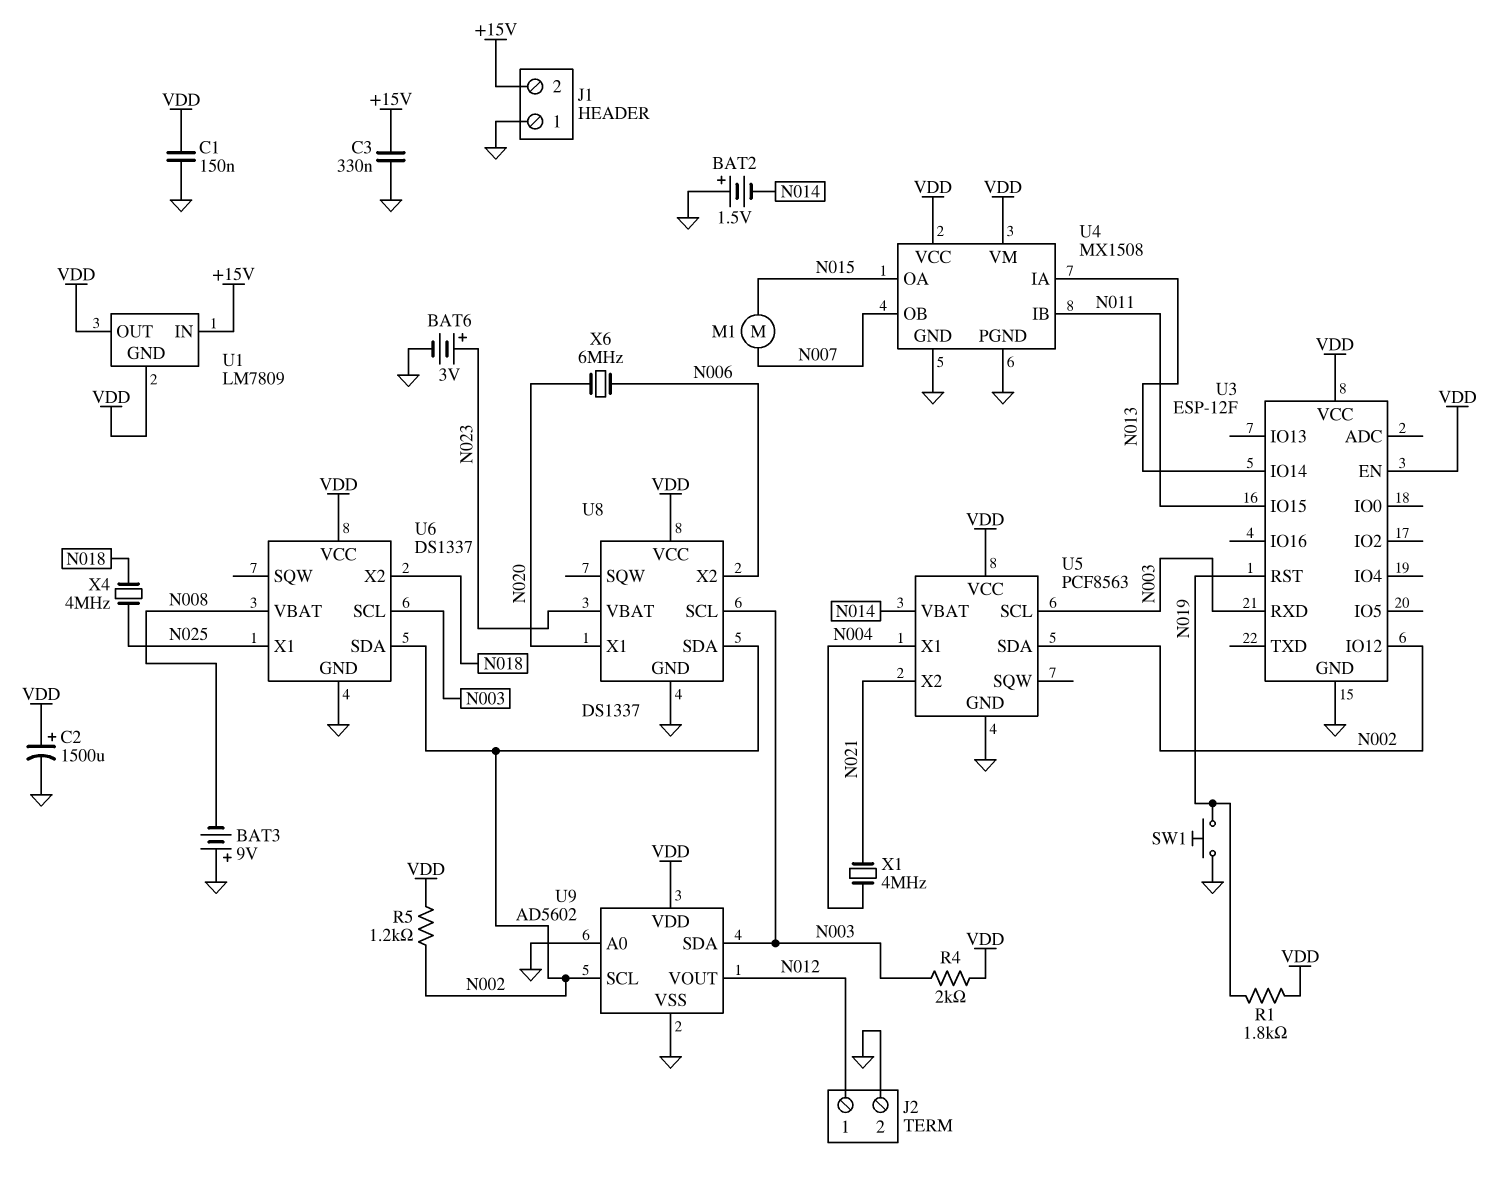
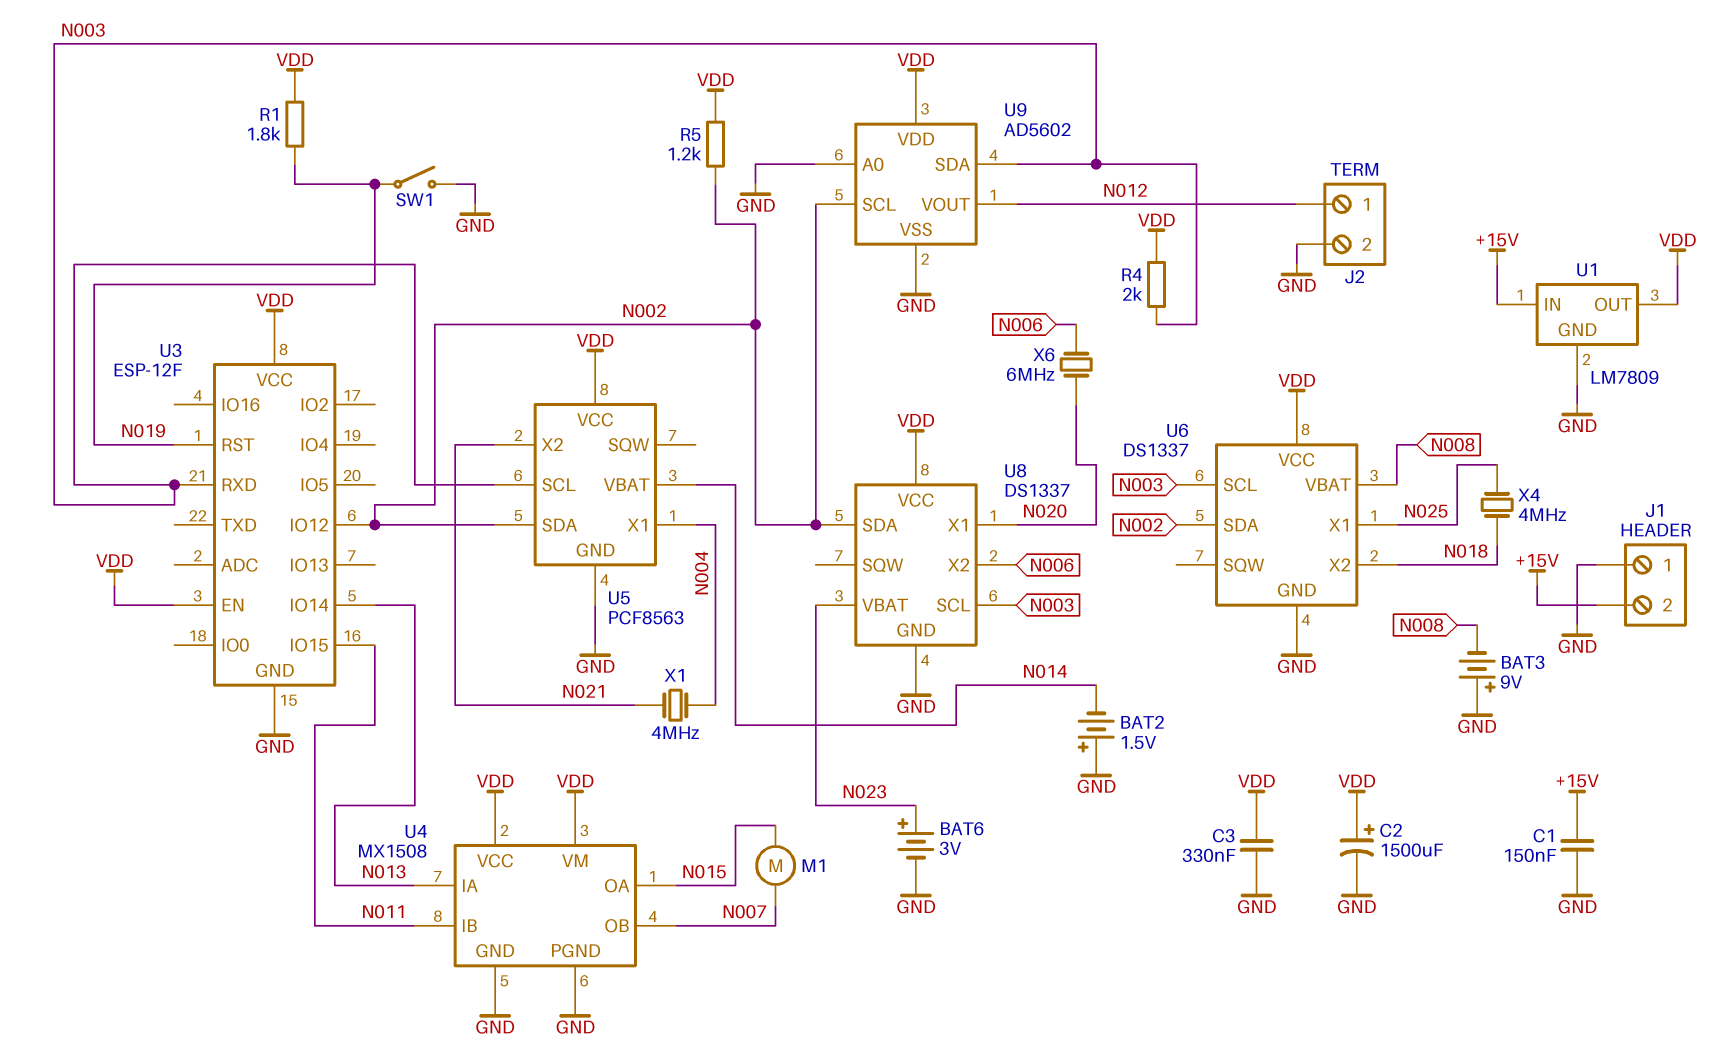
C1: 150nF (GND, VDD) -> 150nF (+15V, GND)
C3: 330nF (+15V, GND) -> 330nF (GND, VDD)
SW1: button (GND, N019) -> switch (GND, N019)
U1 pin GND: VDD -> GND

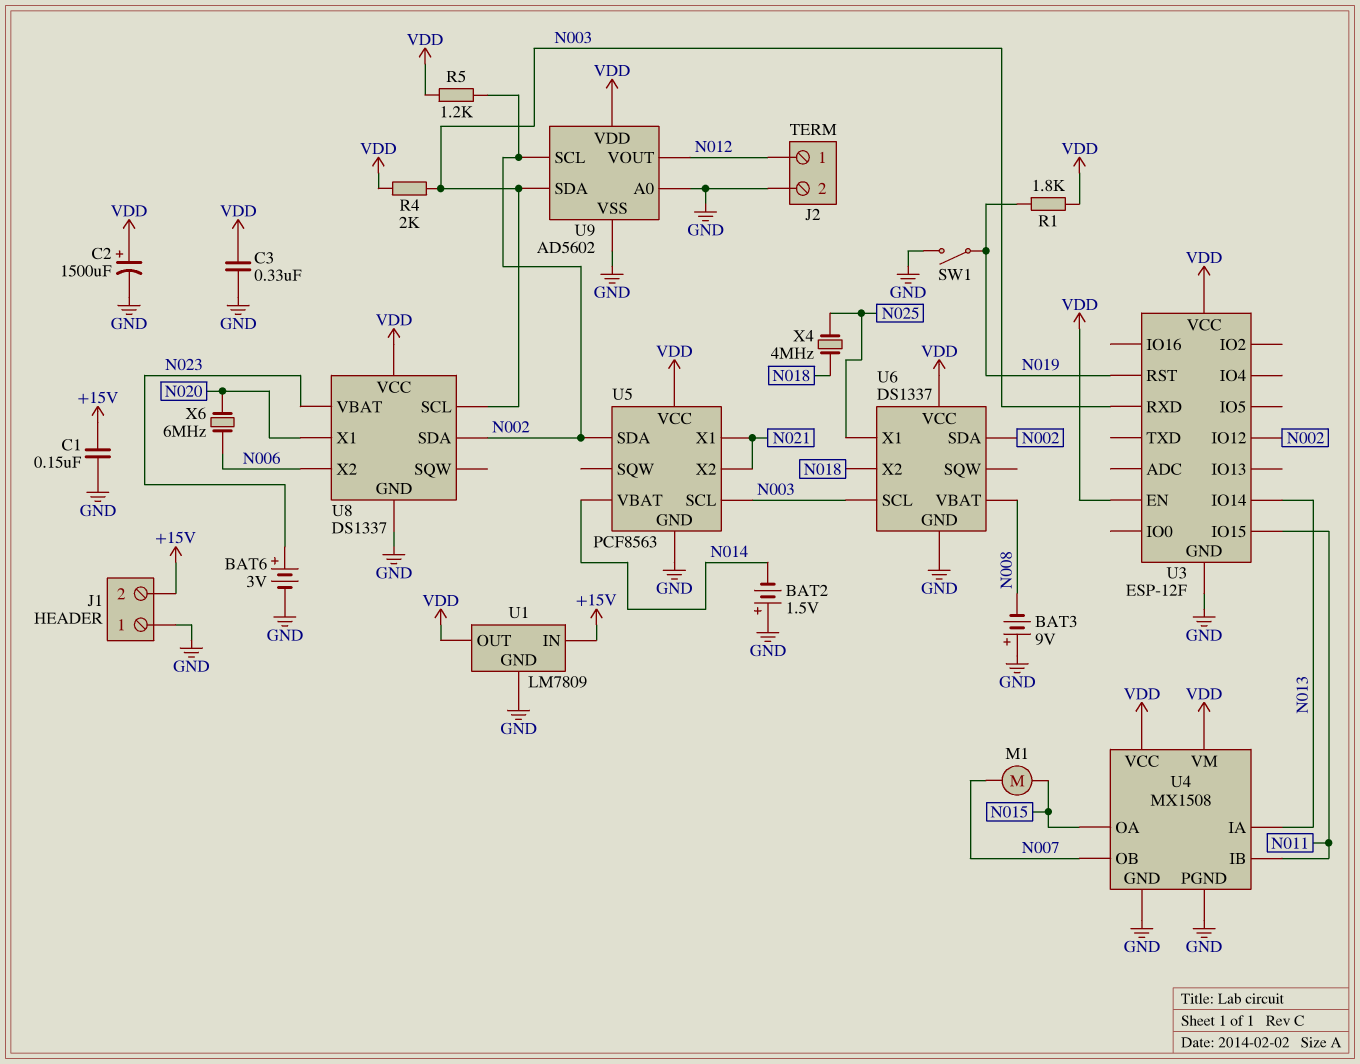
U5 pin X1: N004 -> N021
X1: 4MHz (N004, N021) -> none

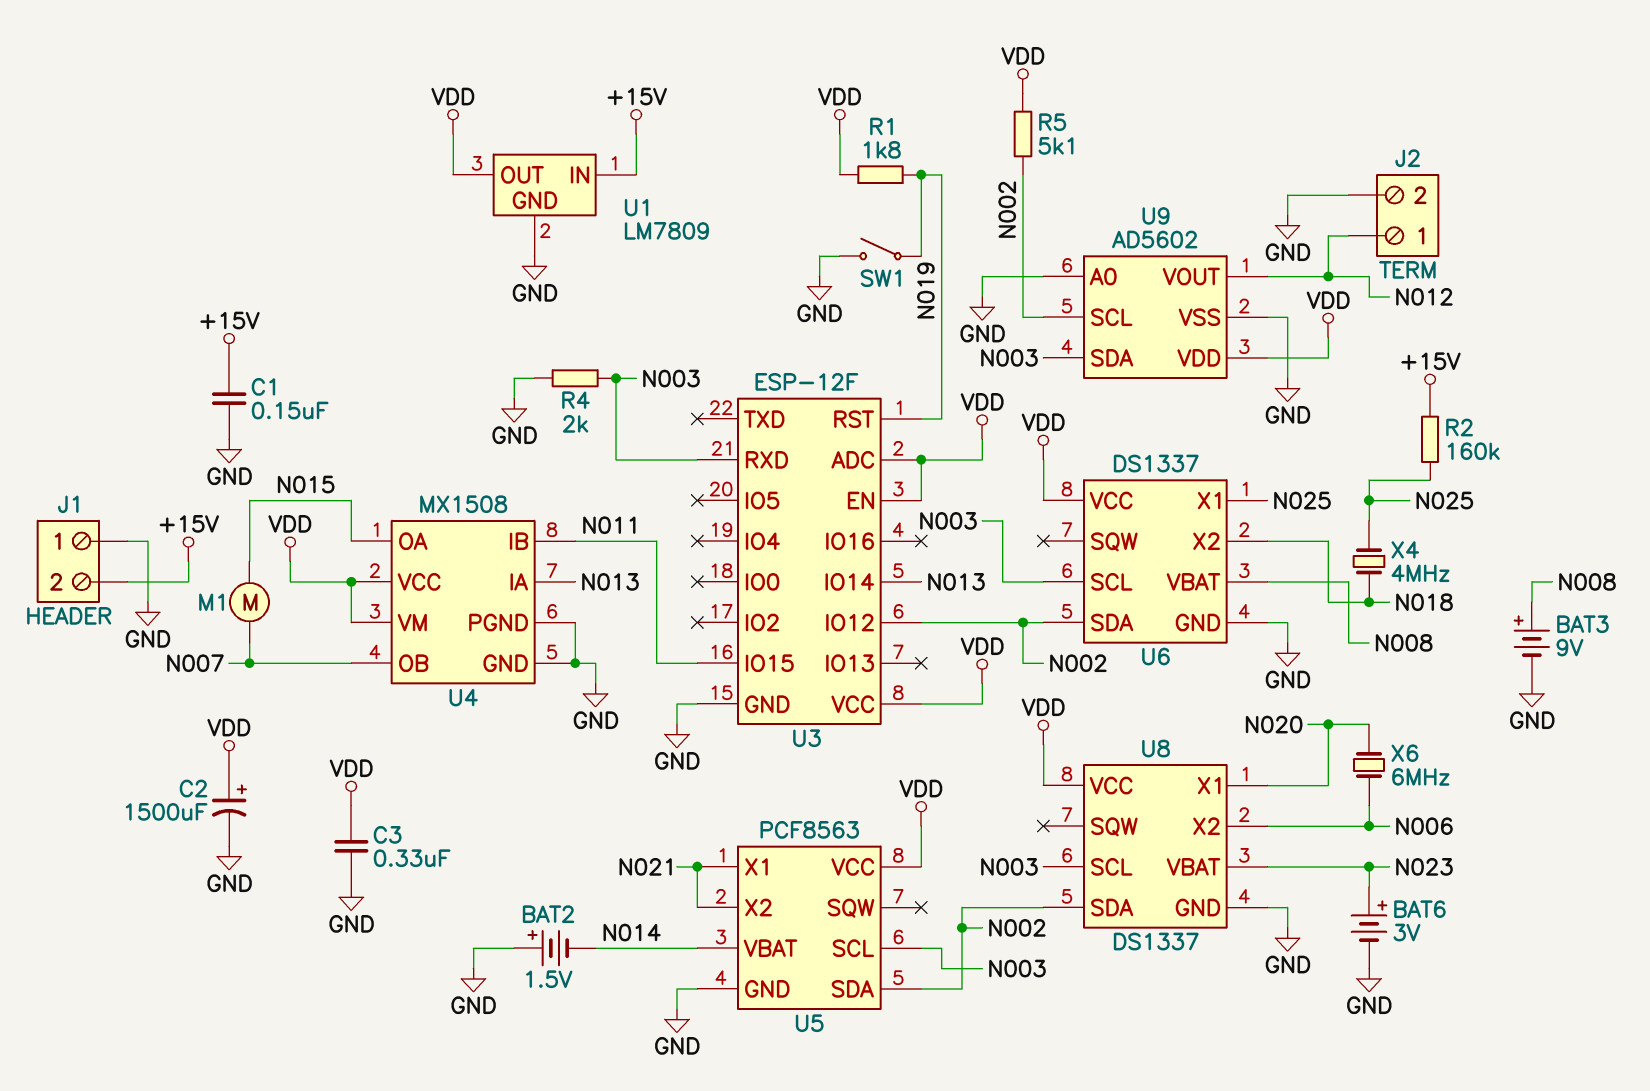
BAT3: 9V (plus GND, minus N008) -> 9V (plus N008, minus GND)
R2: none -> 160k (+15V, N025)
R4: 2k (N003, VDD) -> 2k (GND, N003)
R5: 1.2k (N002, VDD) -> 5.1k (N002, VDD)
U3 pin ADC: none -> VDD

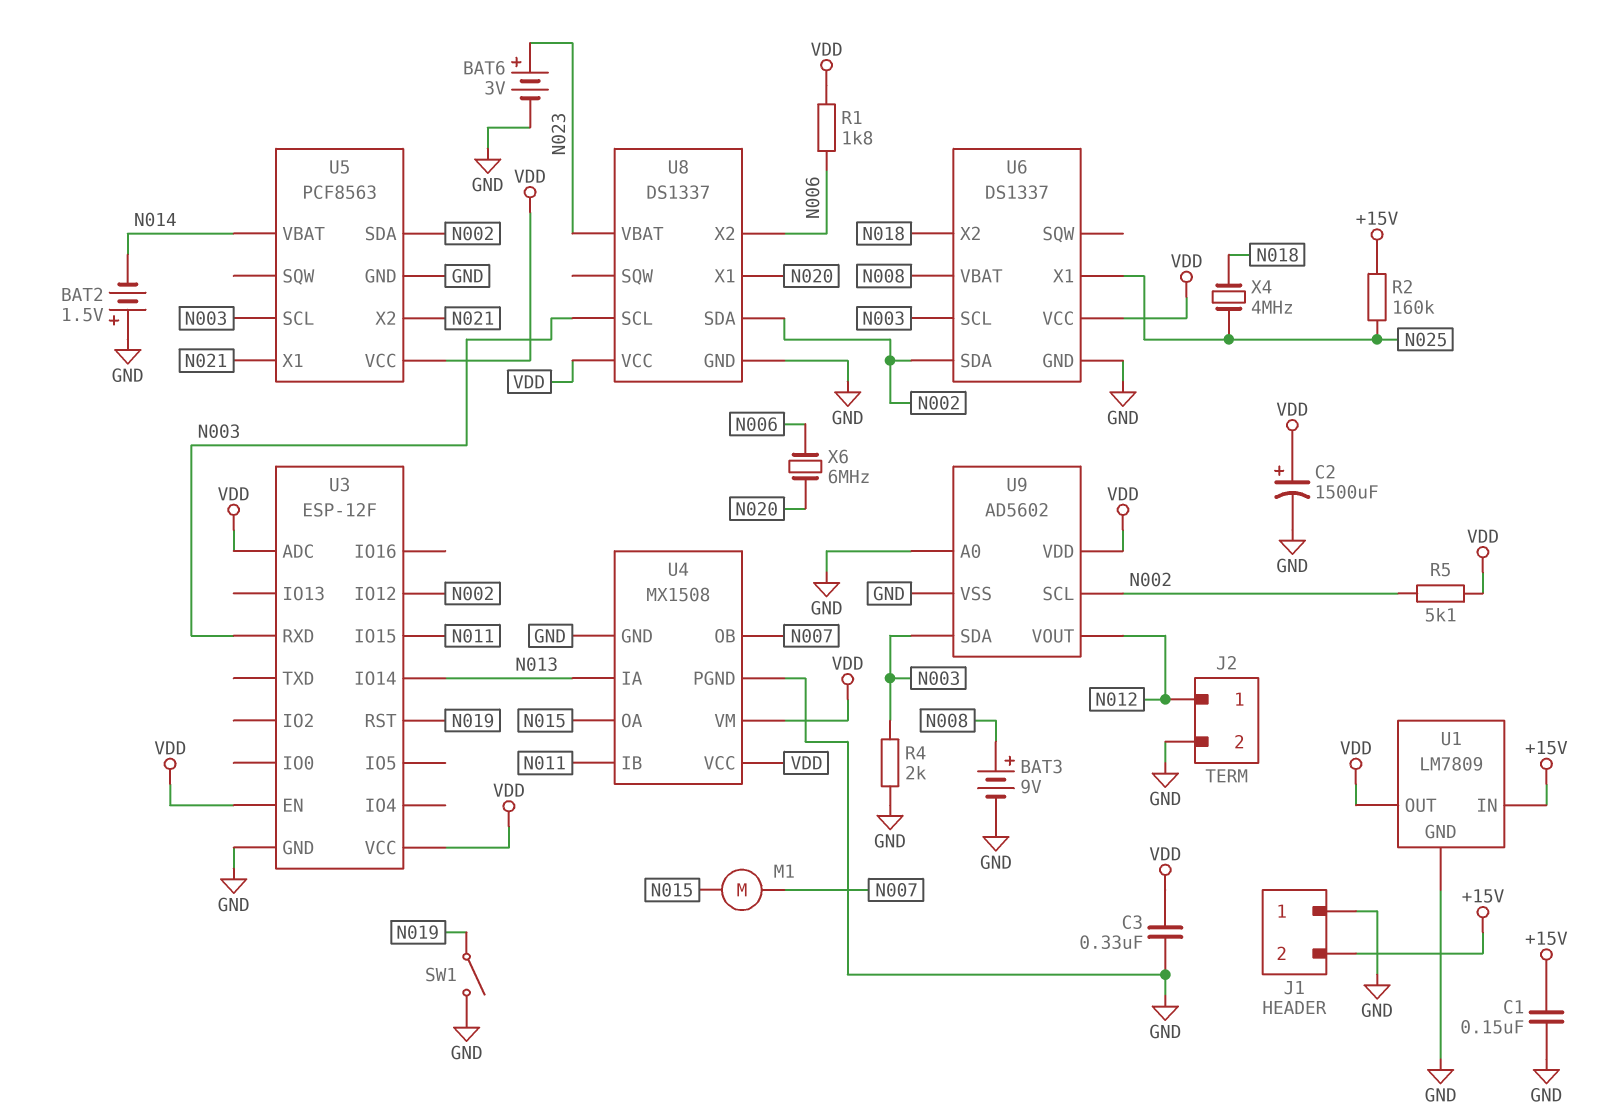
R1: 1.8k (N019, VDD) -> 1.8k (N006, VDD)

